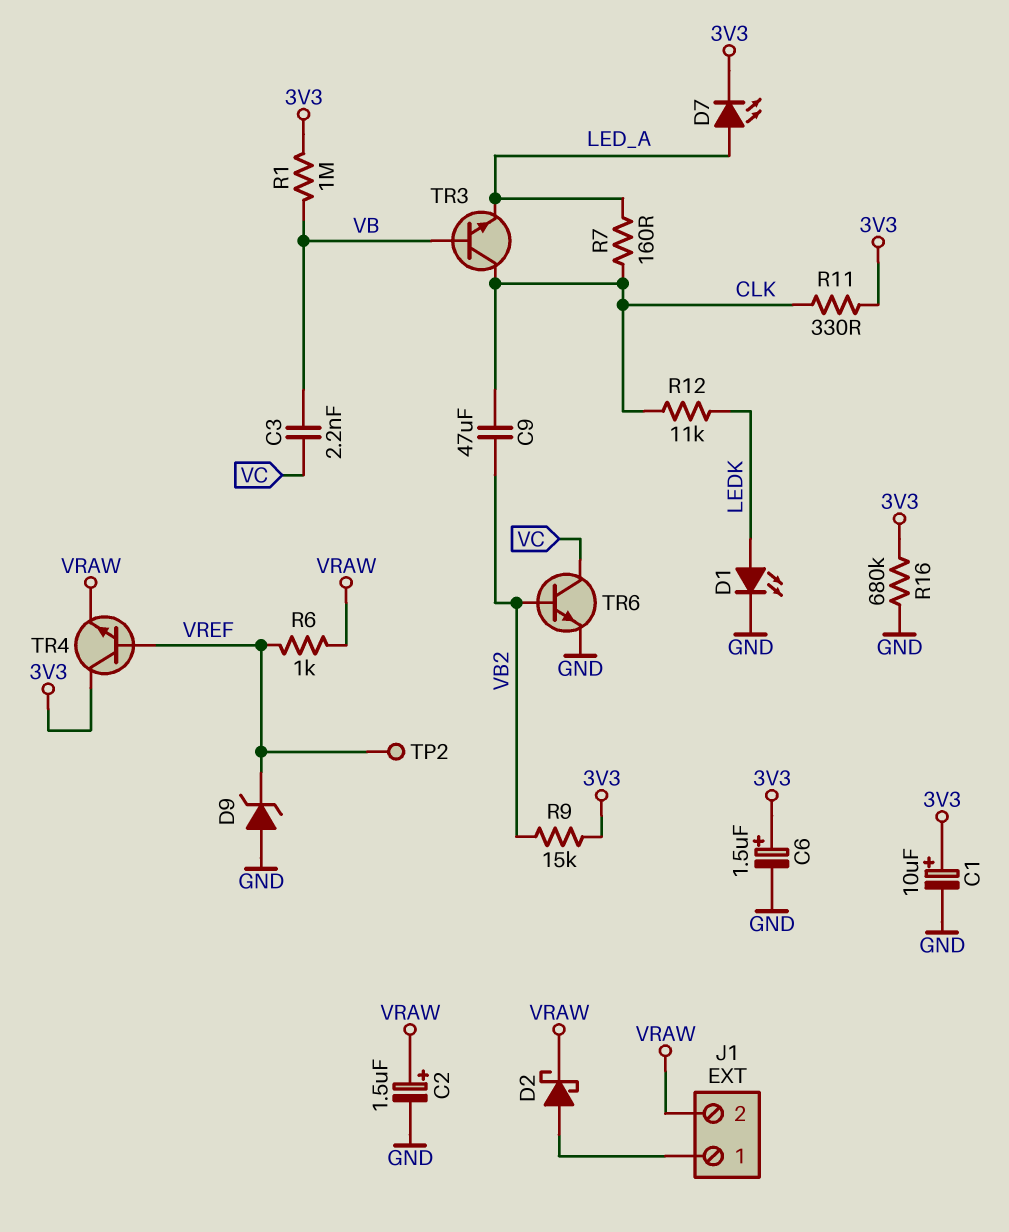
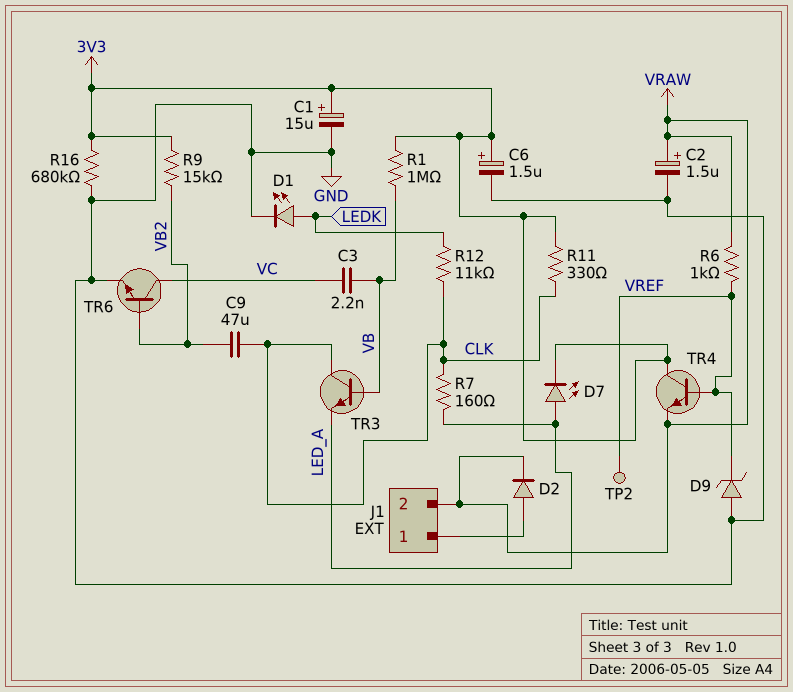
C1: 10uF (plus 3V3, minus GND) -> 15uF (plus 3V3, minus GND)
D2: schottky (A J1/1, K VRAW) -> diode (A J1/1, K VRAW)

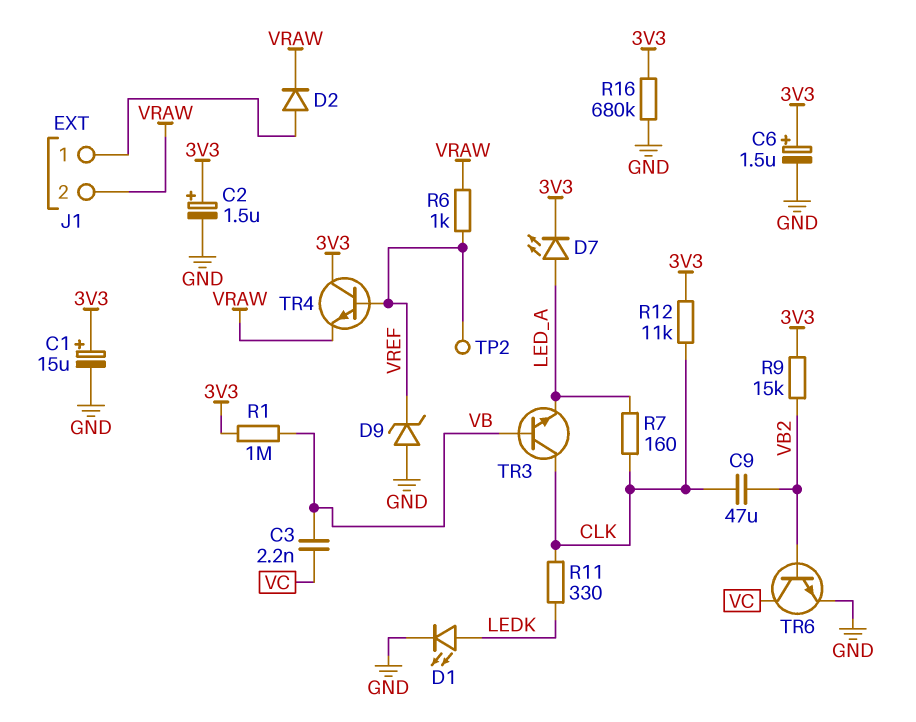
C2: 1.5uF (plus VRAW, minus GND) -> 1.5uF (plus 3V3, minus GND)
R11: 330 (3V3, CLK) -> 330 (CLK, LEDK)
R12: 11k (CLK, LEDK) -> 11k (3V3, CLK)

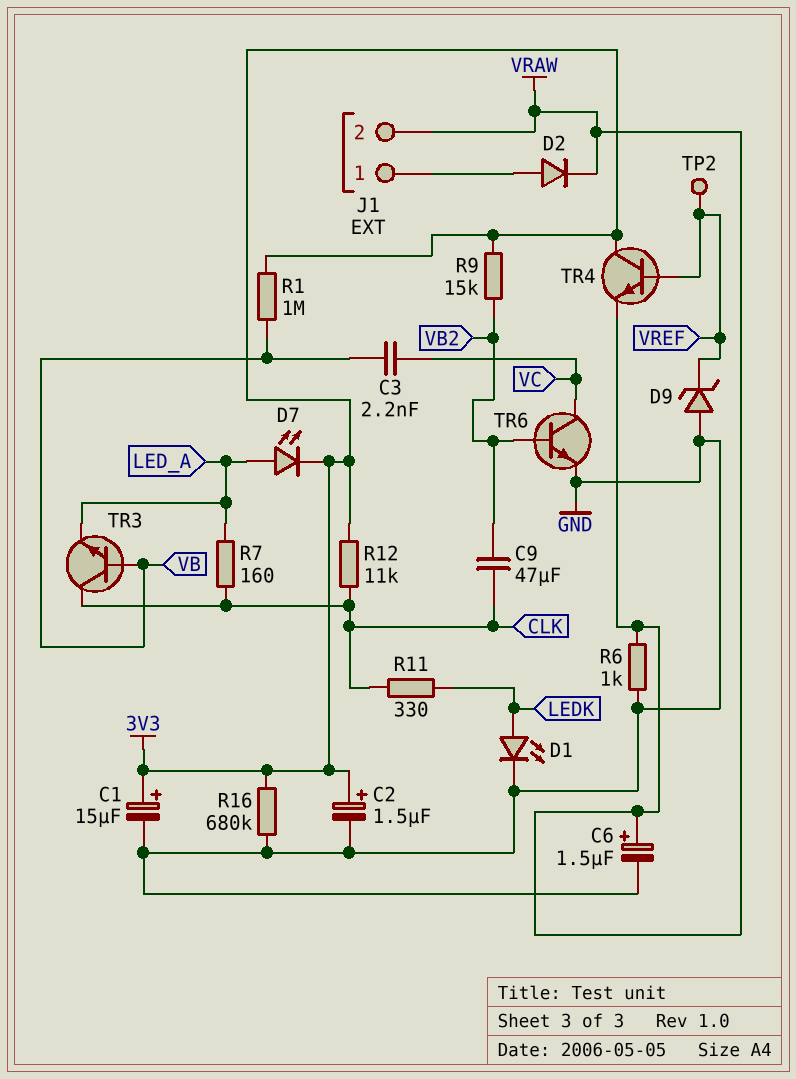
C6: 1.5uF (plus 3V3, minus GND) -> 1.5uF (plus VRAW, minus GND)
R6: 1k (VRAW, VREF) -> 1k (GND, VRAW)

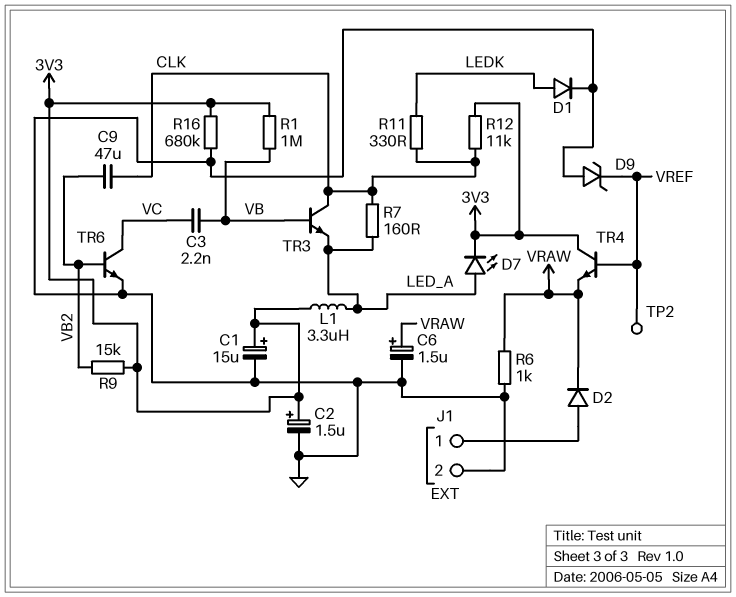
D1: LED (A LEDK, K GND) -> diode (A LEDK, K GND)
J1 pin 2: VRAW -> GND
L1: none -> 3.3uH (3V3, LED_A)

